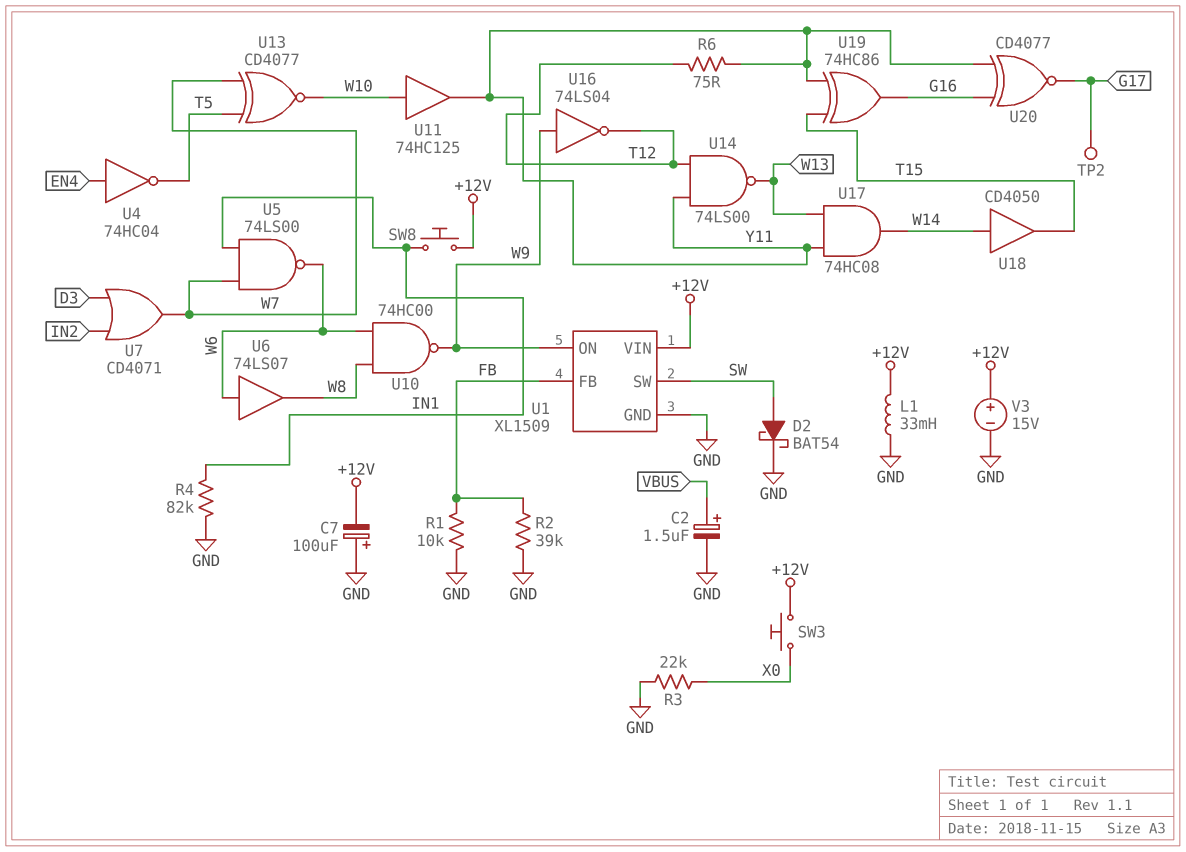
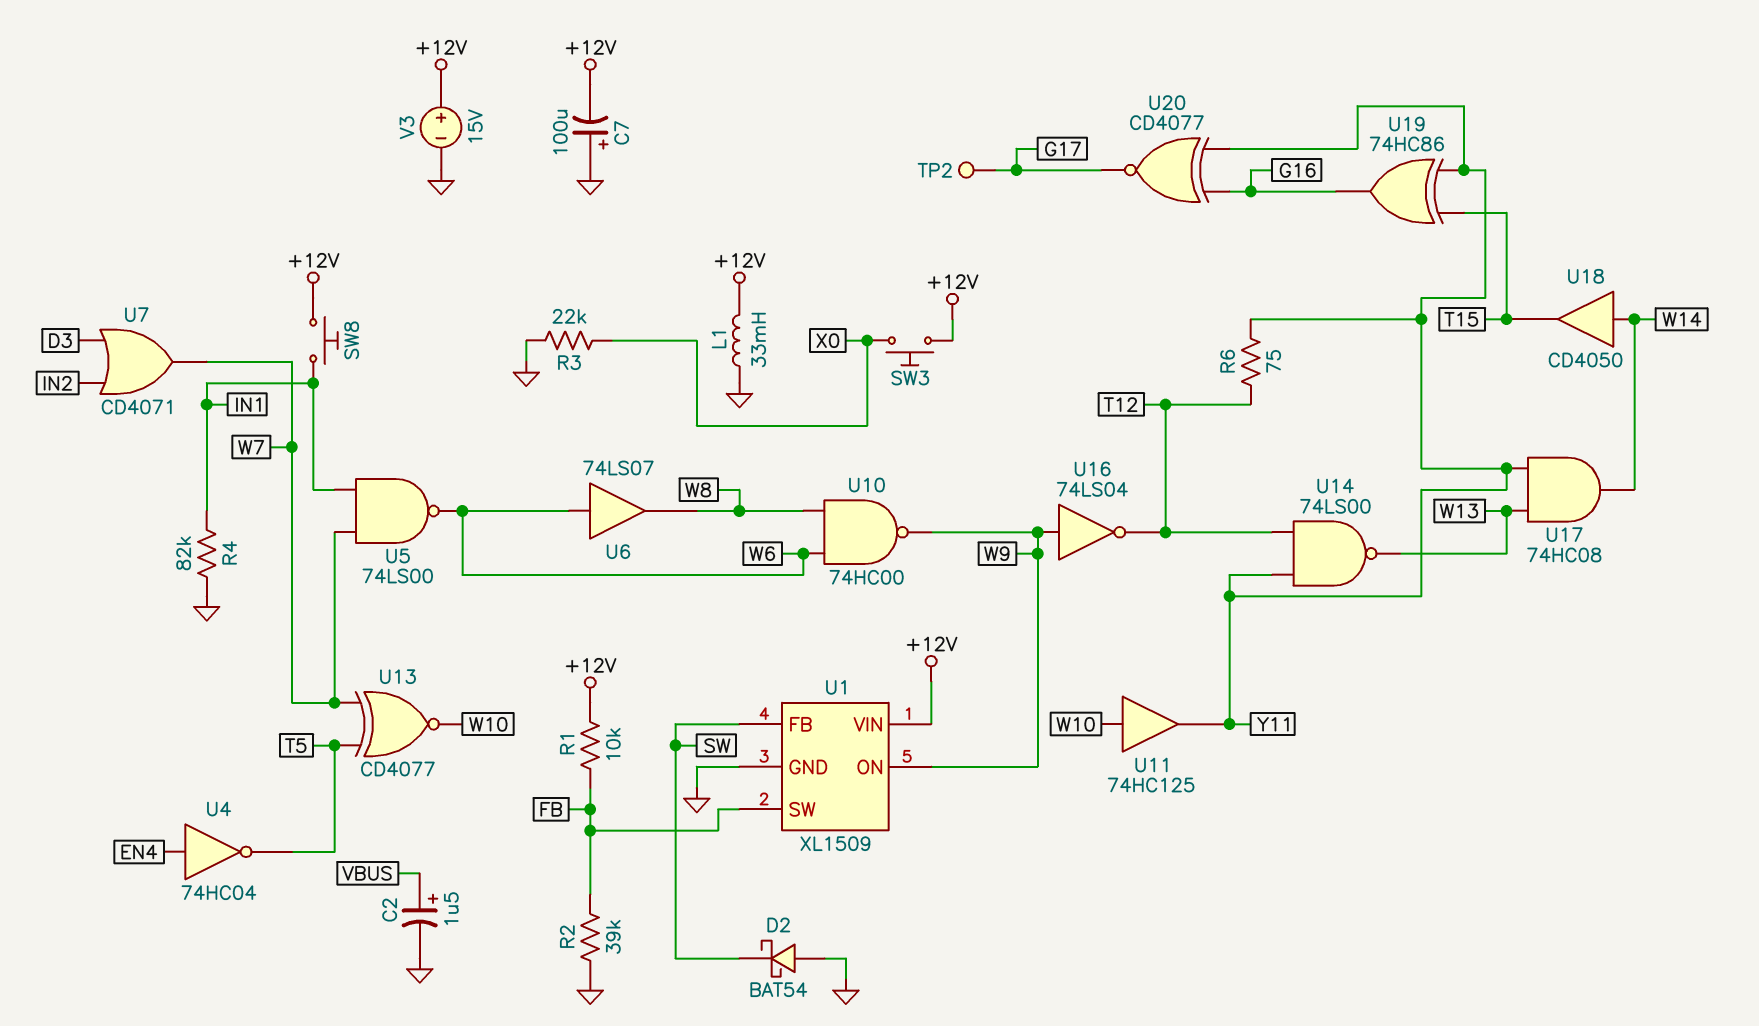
D2: schottky BAT54 (A SW, K GND) -> schottky BAT54 (A GND, K SW)
R1: 10k (FB, GND) -> 10k (+12V, FB)
U1 pin FB: FB -> SW
U1 pin SW: SW -> FB

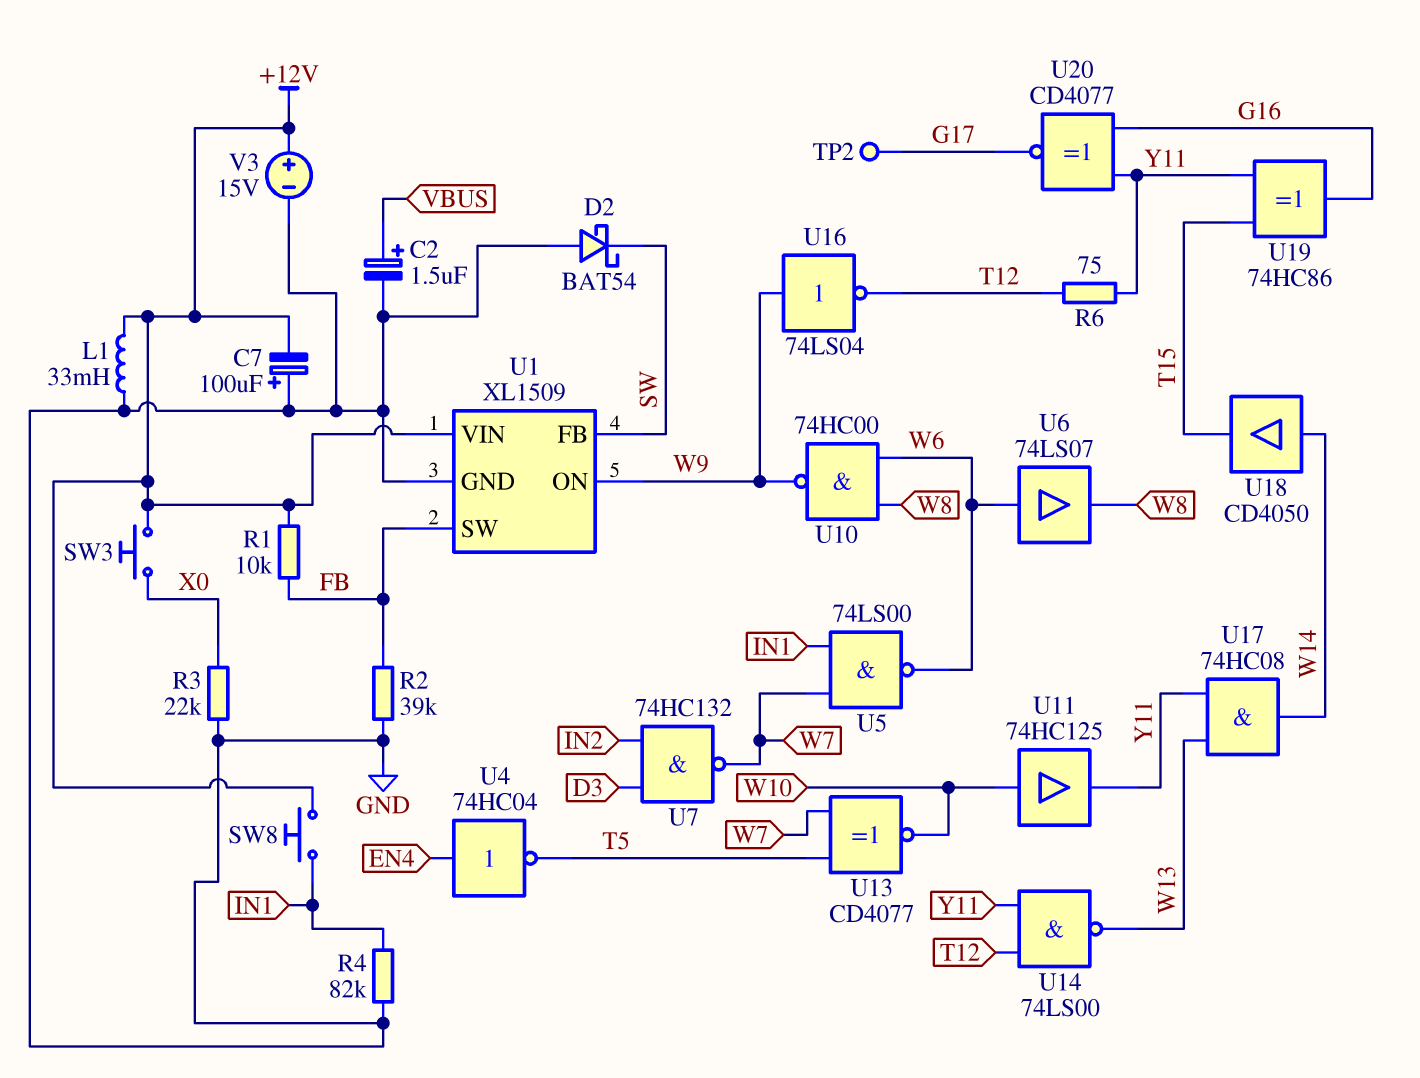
U7: OR CD4071 (in D3, in IN2, out W7) -> NAND 74HC132 (in D3, in IN2, out W7)

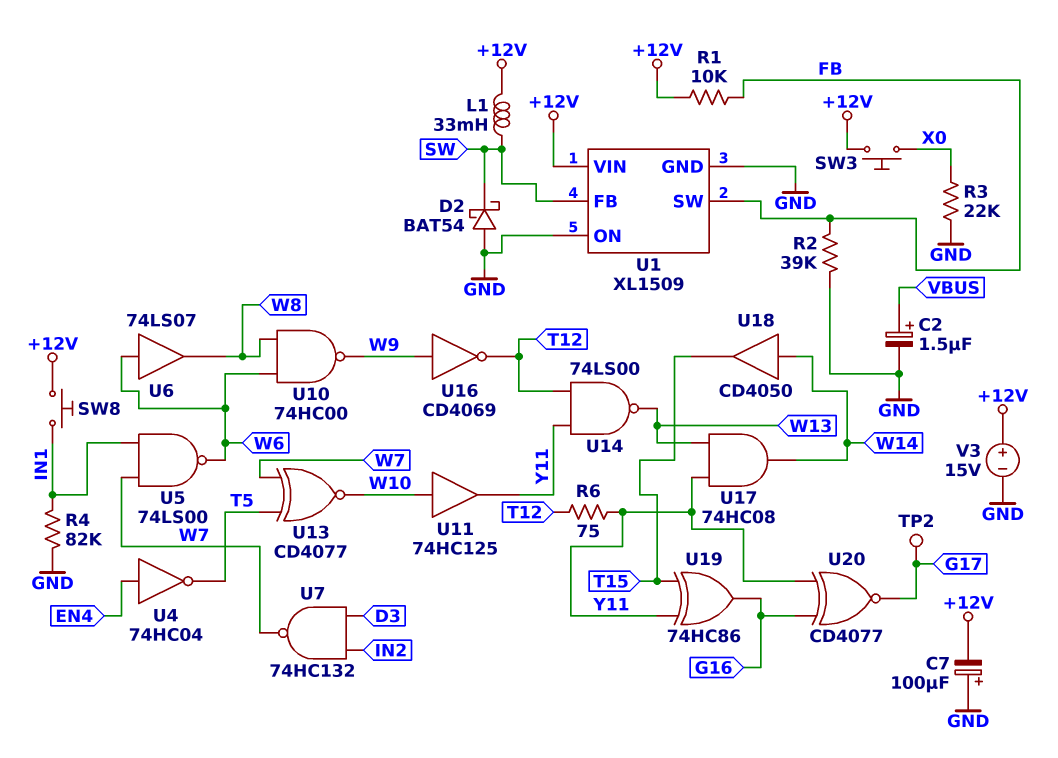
L1: 33mH (+12V, GND) -> 33mH (+12V, SW)
U1 pin ON: W9 -> GND
U16: NOT 74LS04 (in W9, out T12) -> NOT CD4069 (in W9, out T12)

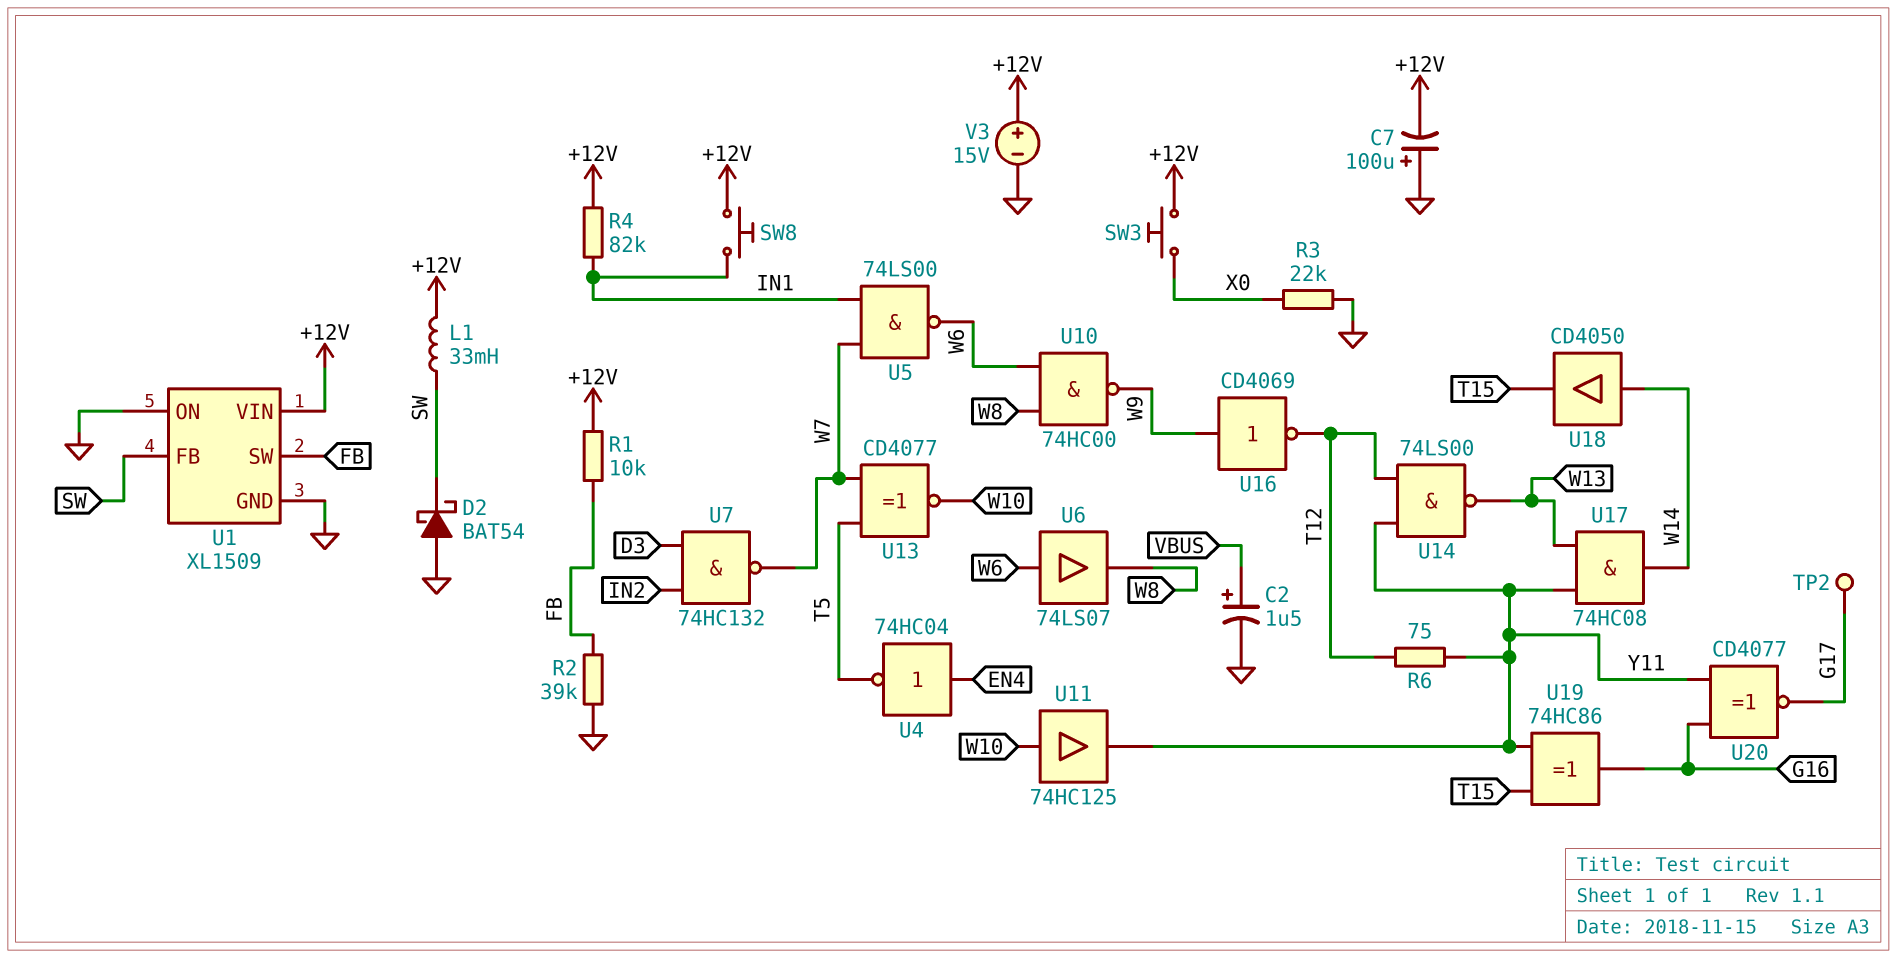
R4: 82k (GND, IN1) -> 82k (+12V, IN1)

